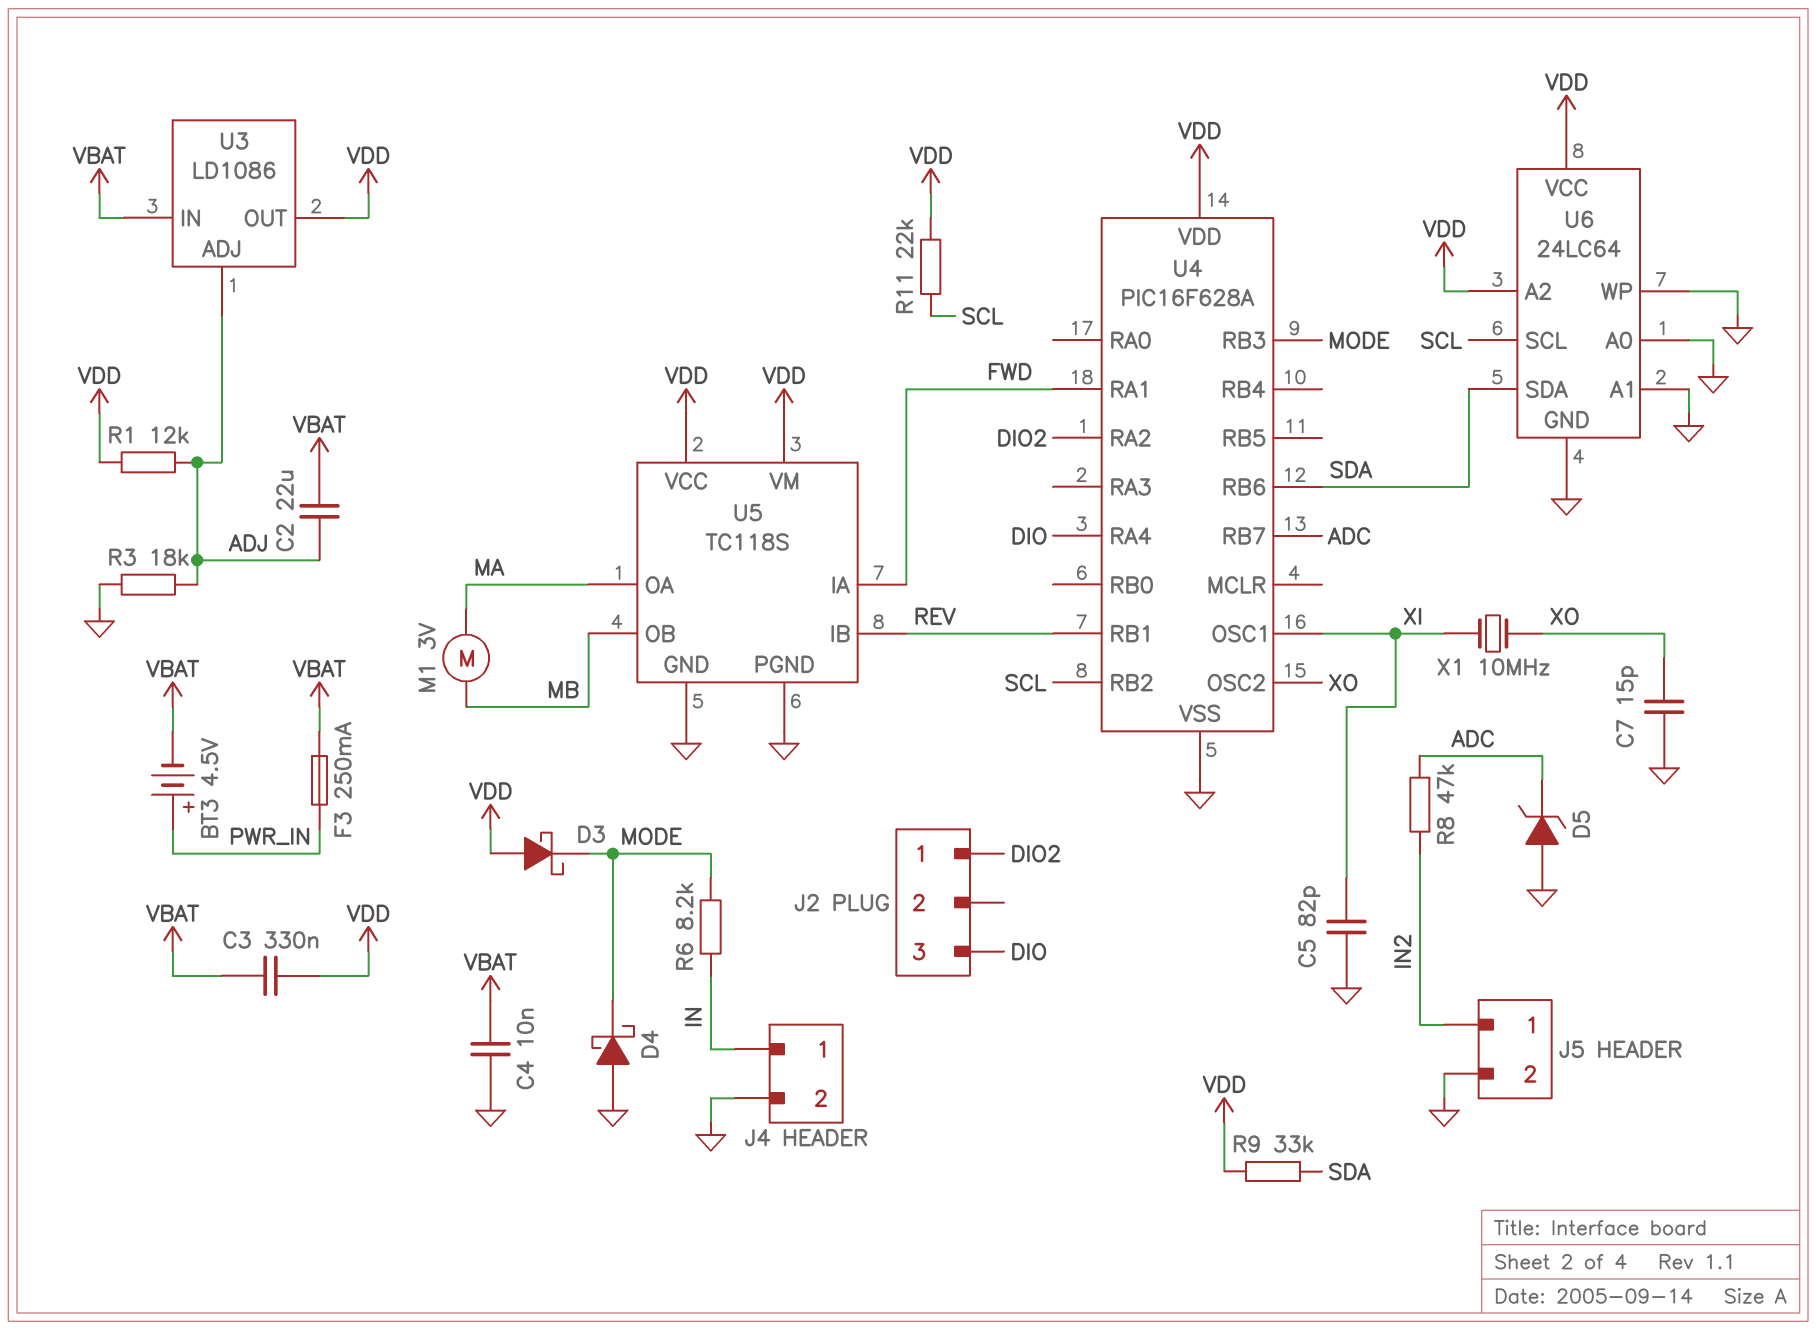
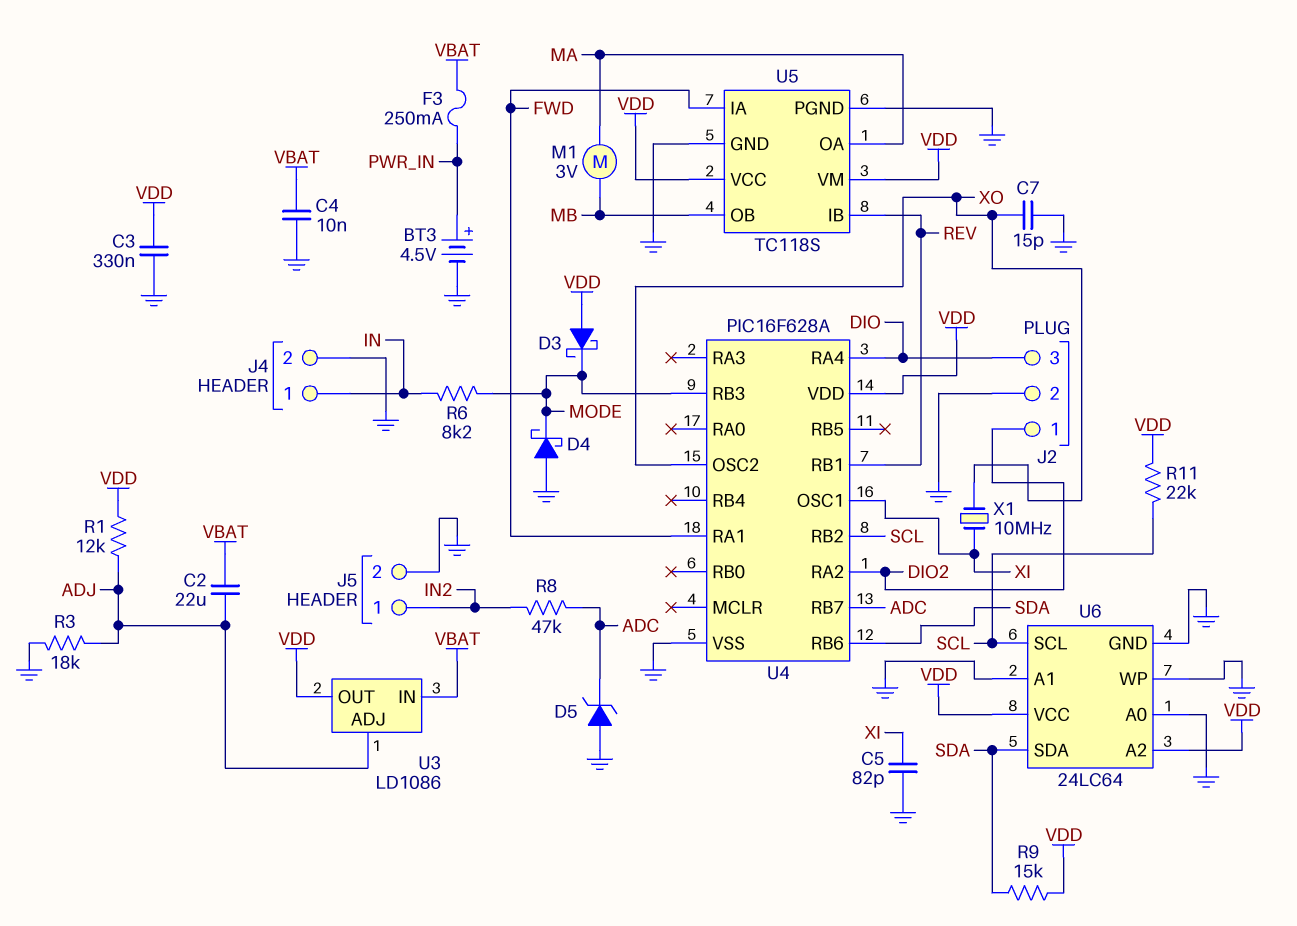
BT3: 4.5V (plus PWR_IN, minus VBAT) -> 4.5V (plus PWR_IN, minus GND)
C3: 330nF (VBAT, VDD) -> 330nF (GND, VDD)
J2 pin 2: none -> GND
R9: 33k (SDA, VDD) -> 15k (SDA, VDD)

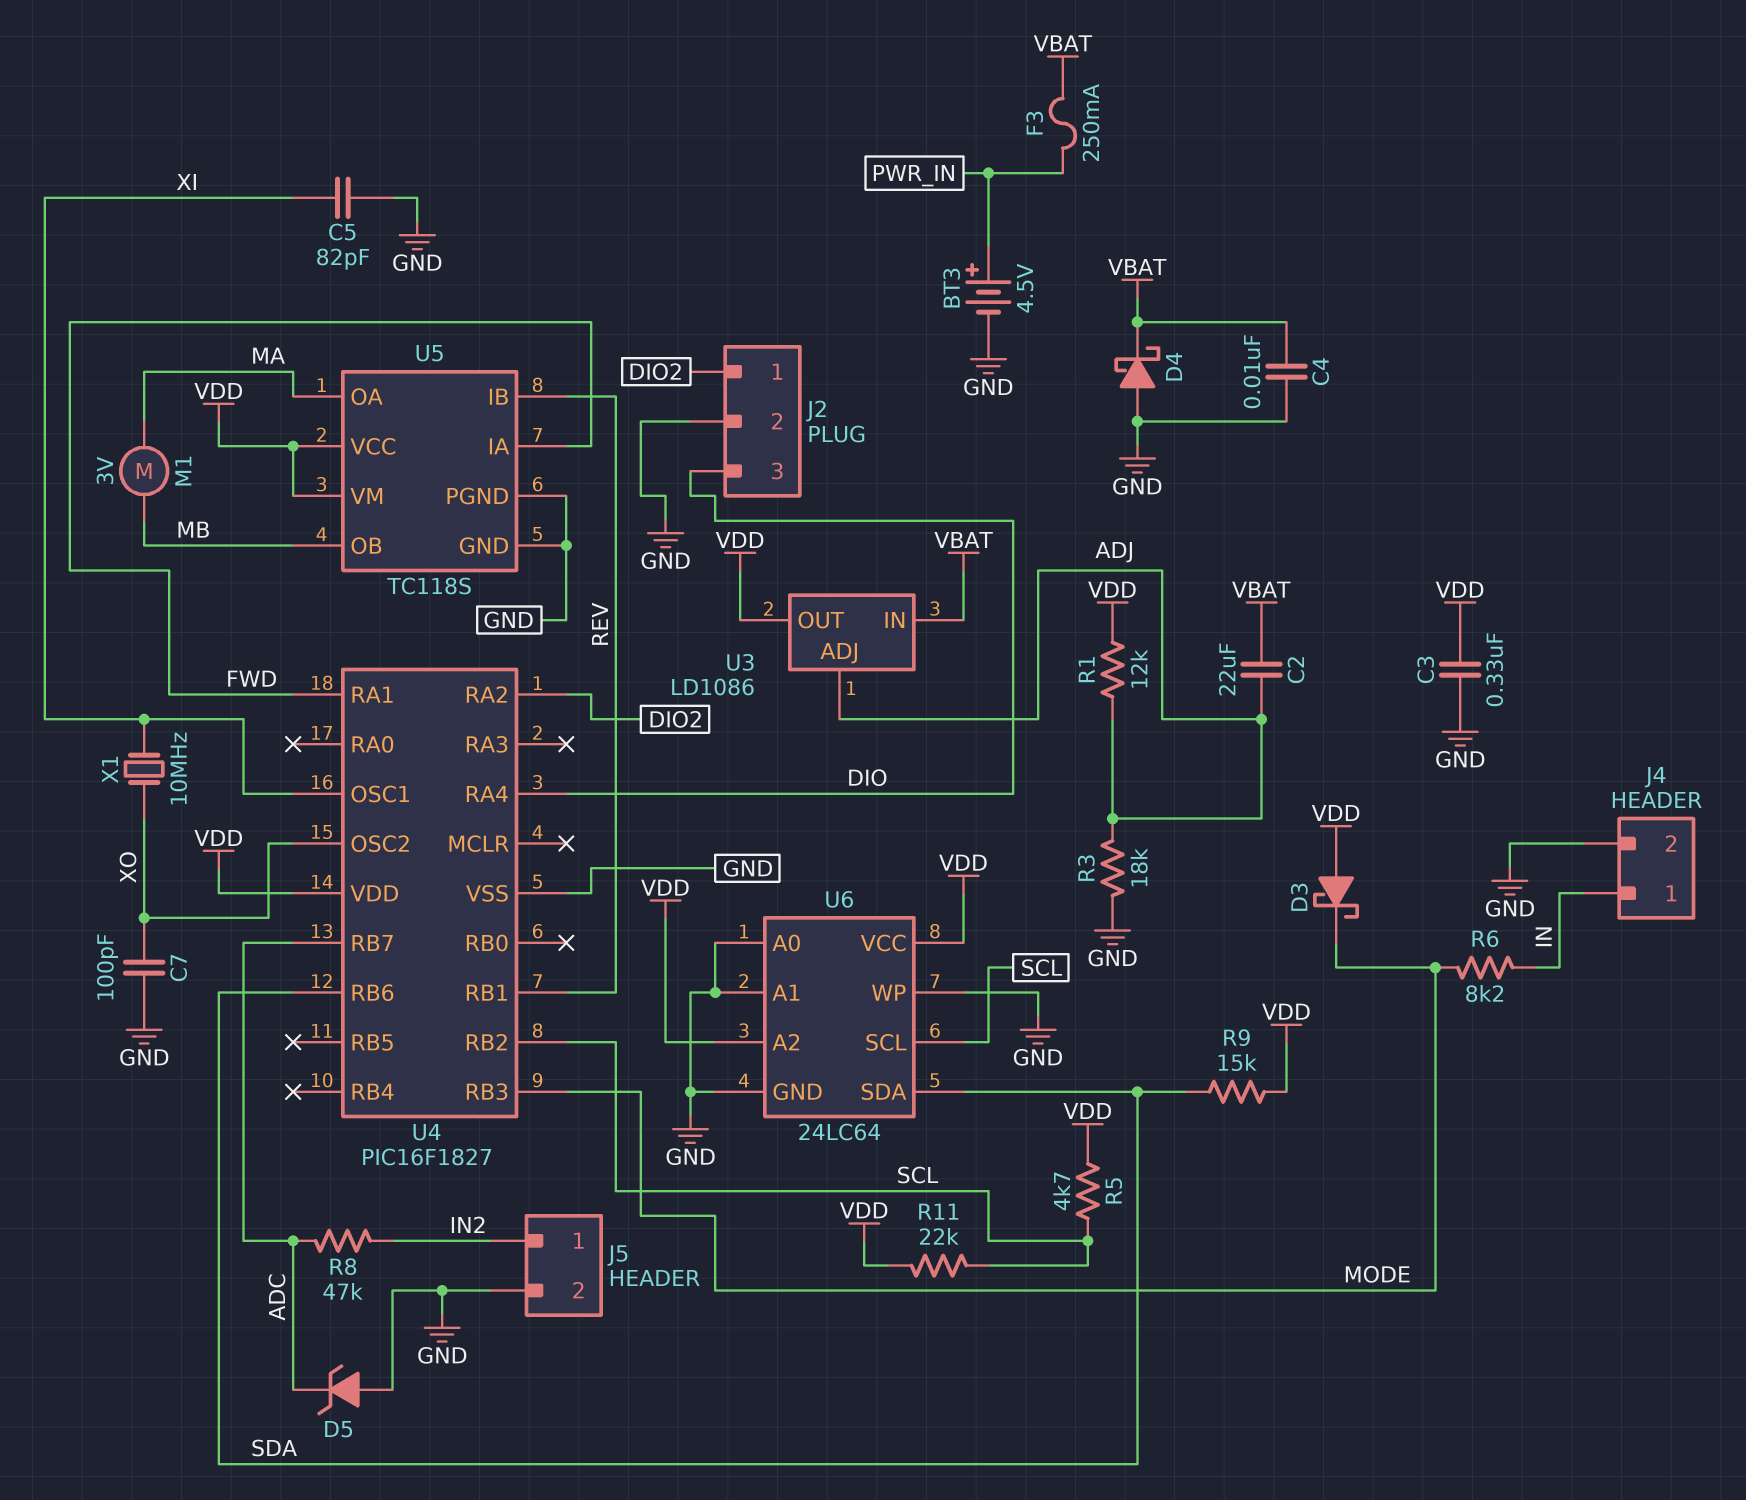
C7: 15pF (GND, XO) -> 100pF (GND, XO)
D4: schottky (A GND, K MODE) -> schottky (A GND, K VBAT)
R5: none -> 4.7k (SCL, VDD)
U4: PIC16F628A -> PIC16F1827

